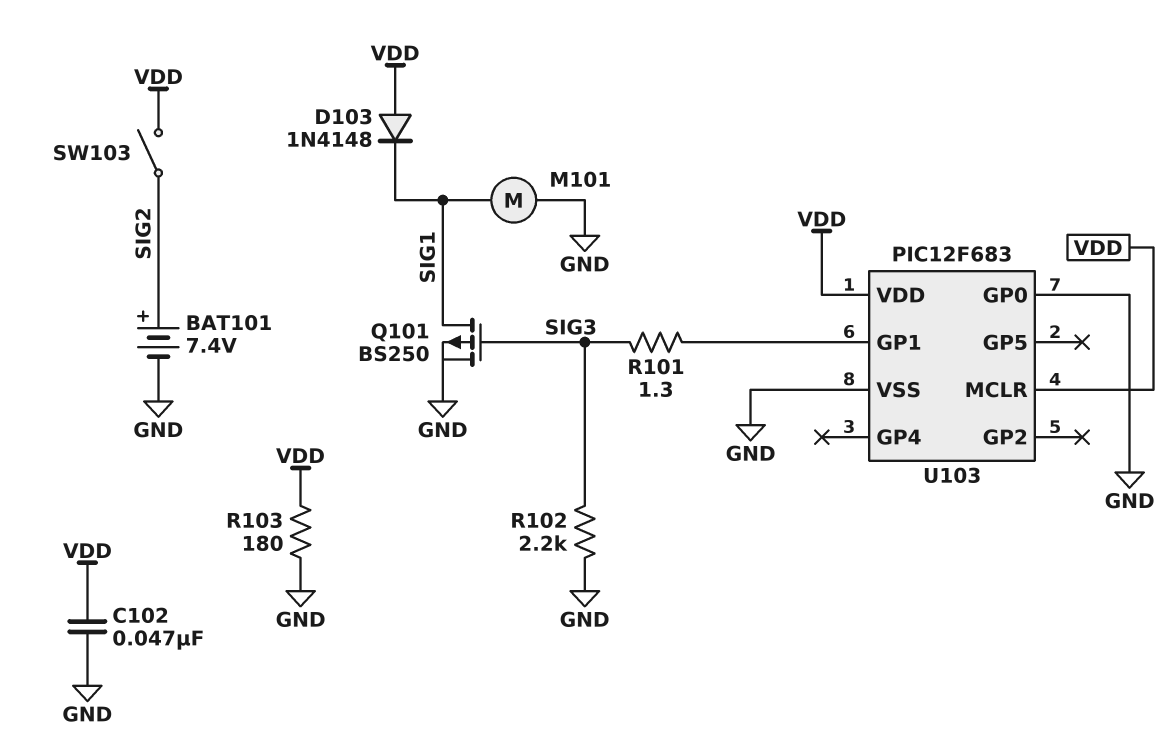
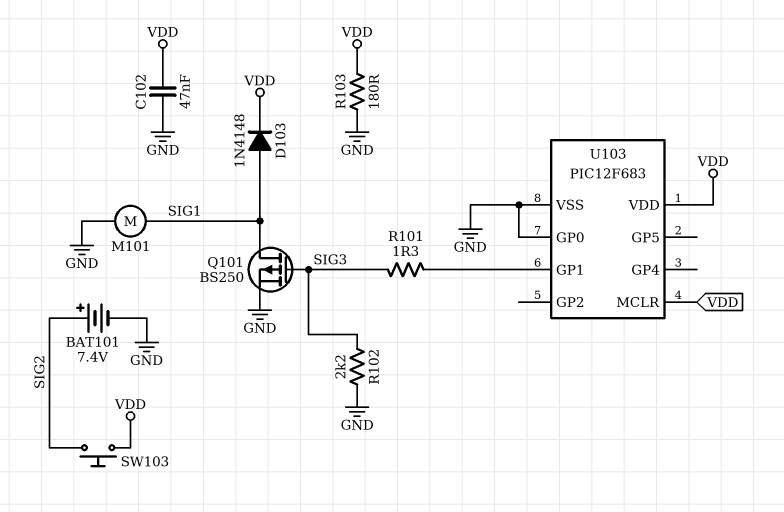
D103: diode 1N4148 (A VDD, K SIG1) -> diode 1N4148 (A SIG1, K VDD)
SW103: switch (SIG2, VDD) -> button (SIG2, VDD)

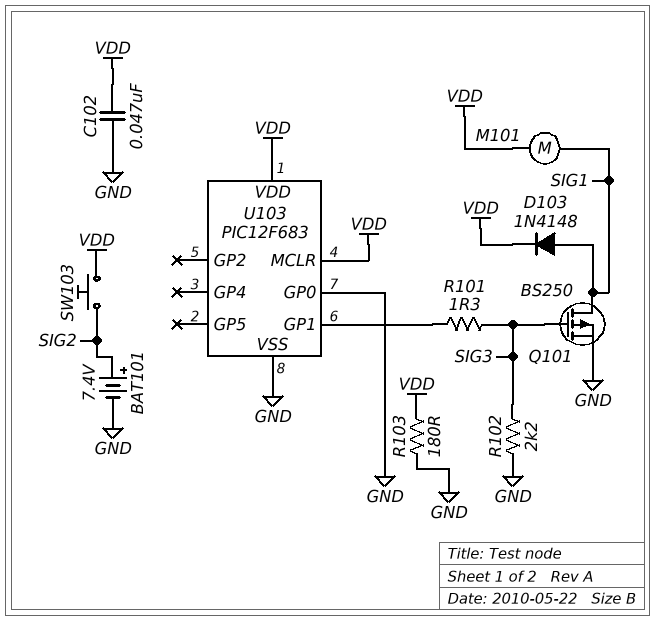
M101: motor (GND, SIG1) -> motor (SIG1, VDD)

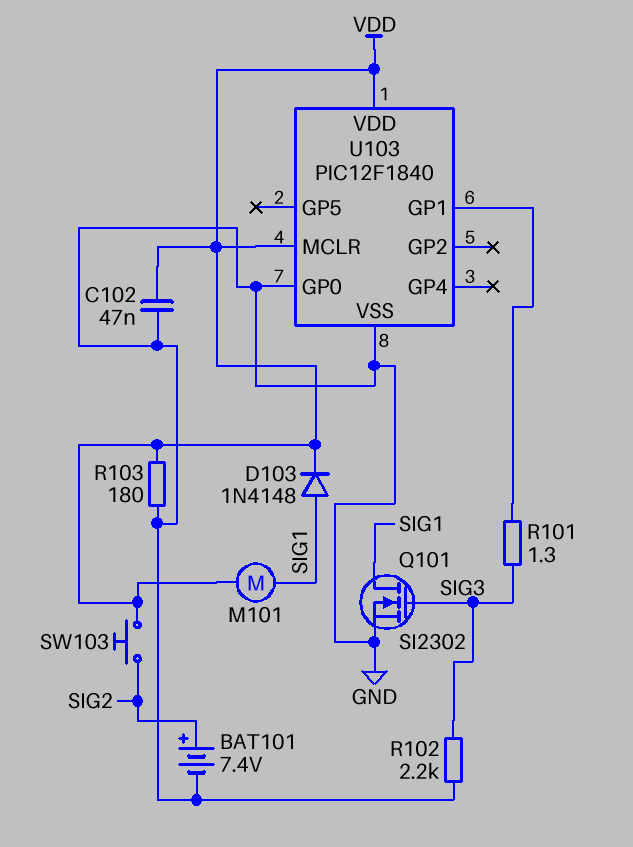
Q101: PMOS BS250 (G SIG3, D SIG1, S GND) -> NMOS SI2302 (G SIG3, D SIG1, S GND)
U103: PIC12F683 -> PIC12F1840

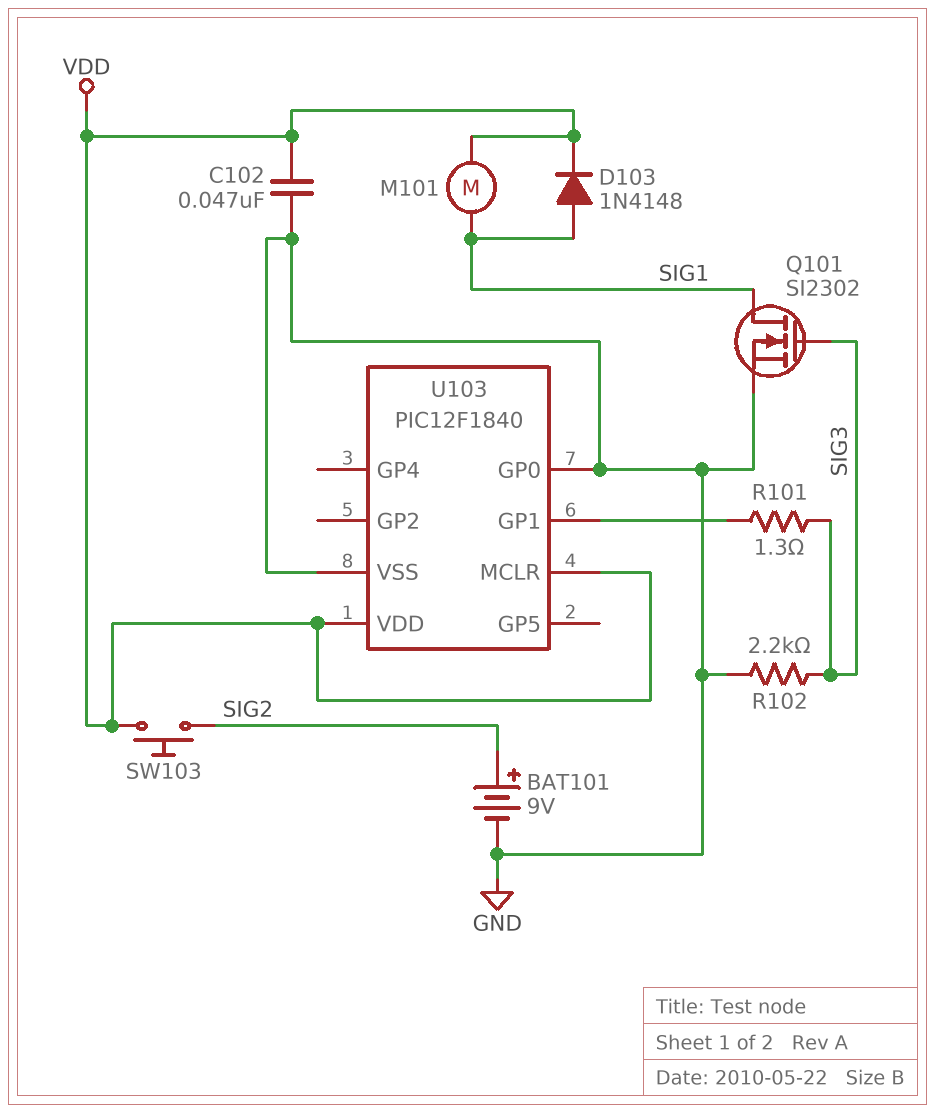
BAT101: 7.4V (plus SIG2, minus GND) -> 9V (plus SIG2, minus GND)
R103: 180 (GND, VDD) -> none

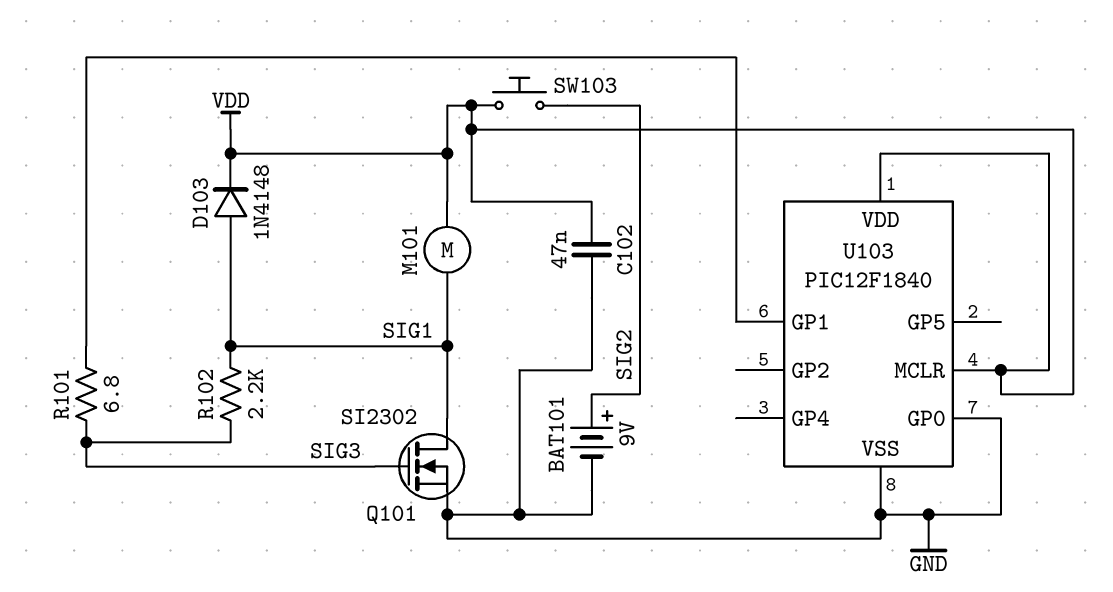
R101: 1.3 (SIG3, U103/GP1) -> 6.8 (SIG3, U103/GP1)
R102: 2.2k (GND, SIG3) -> 2.2k (SIG1, SIG3)

